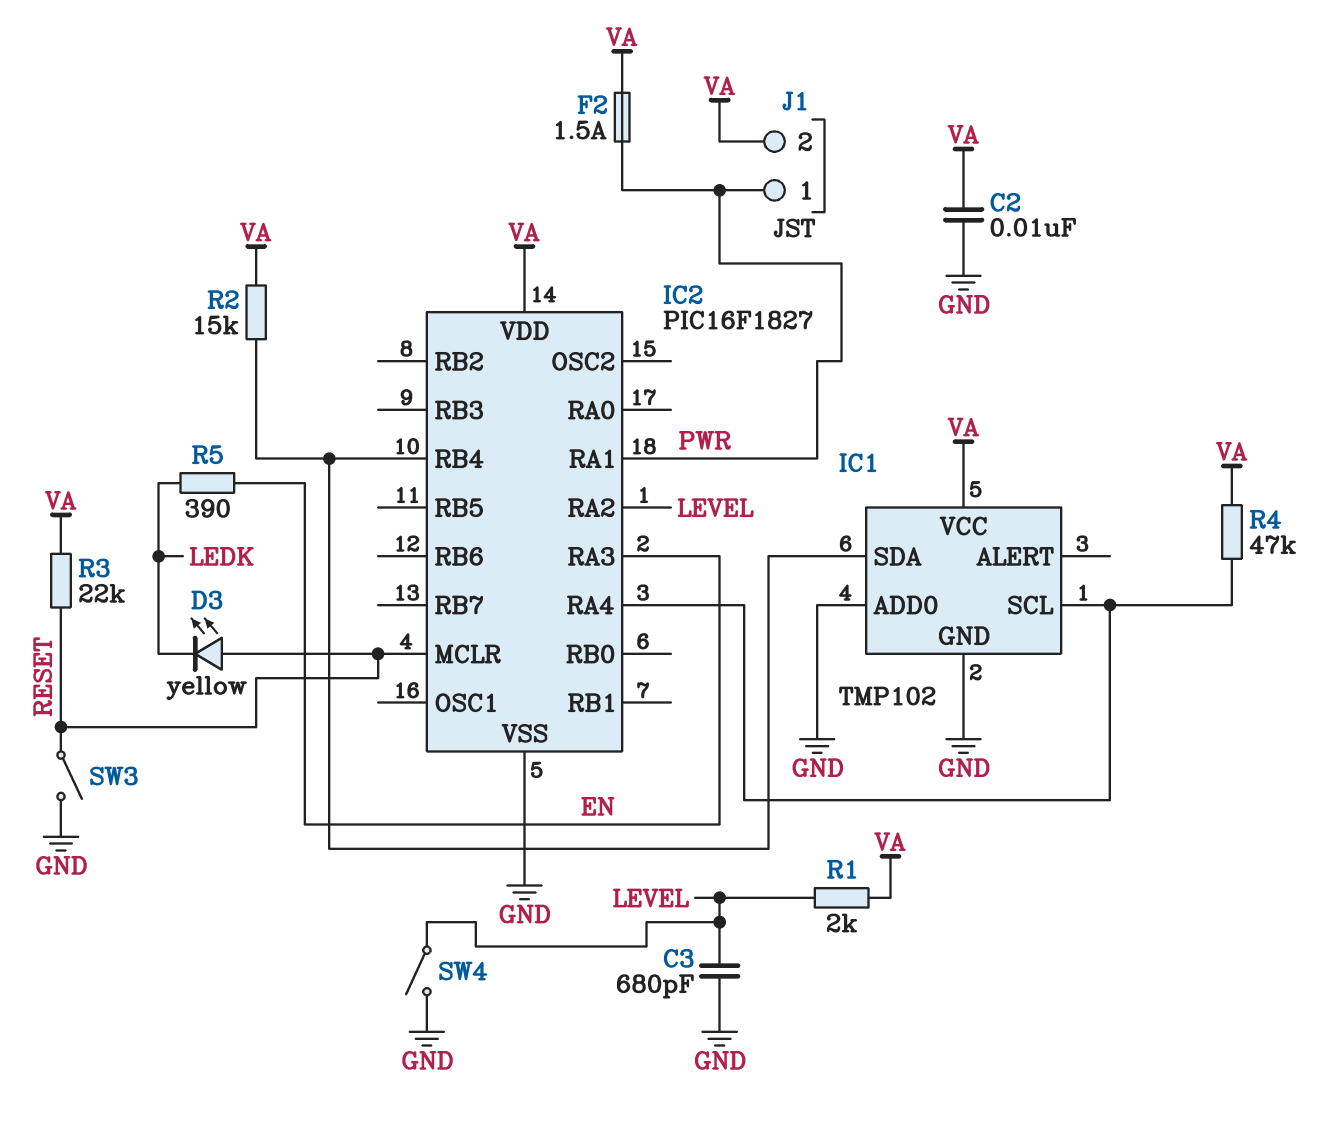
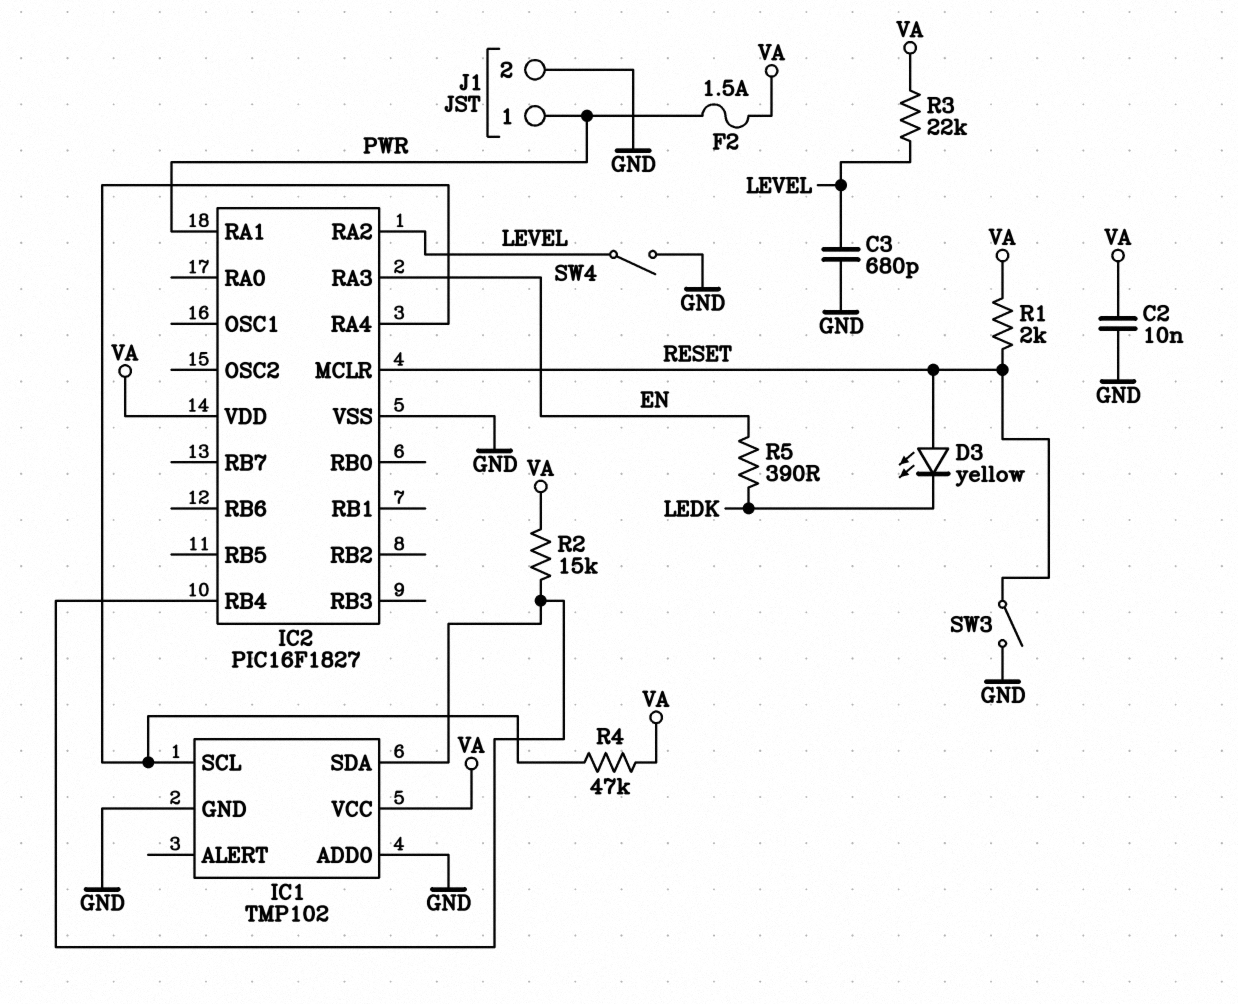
J1 pin 2: VA -> GND
R1: 2k (LEVEL, VA) -> 2k (RESET, VA)
R3: 22k (RESET, VA) -> 22k (LEVEL, VA)

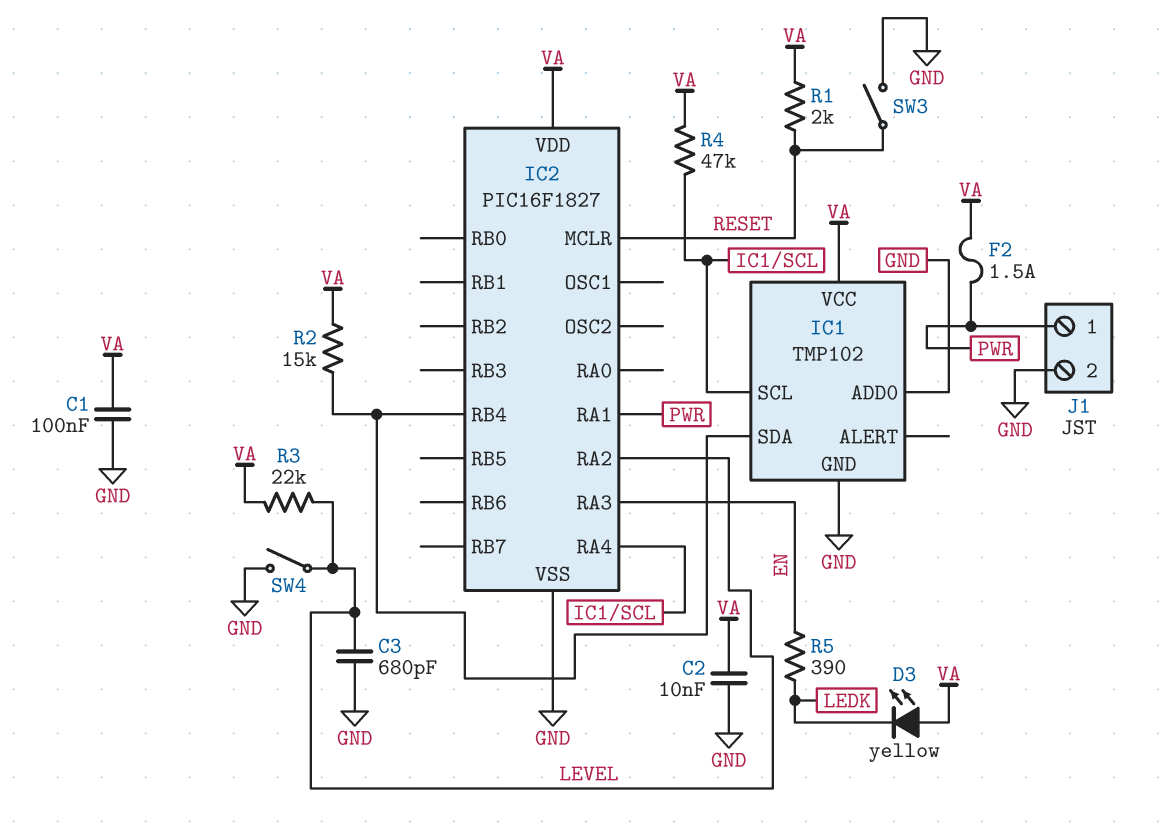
C1: none -> 100nF (GND, VA)
D3: LED yellow (A RESET, K LEDK) -> LED yellow (A VA, K LEDK)

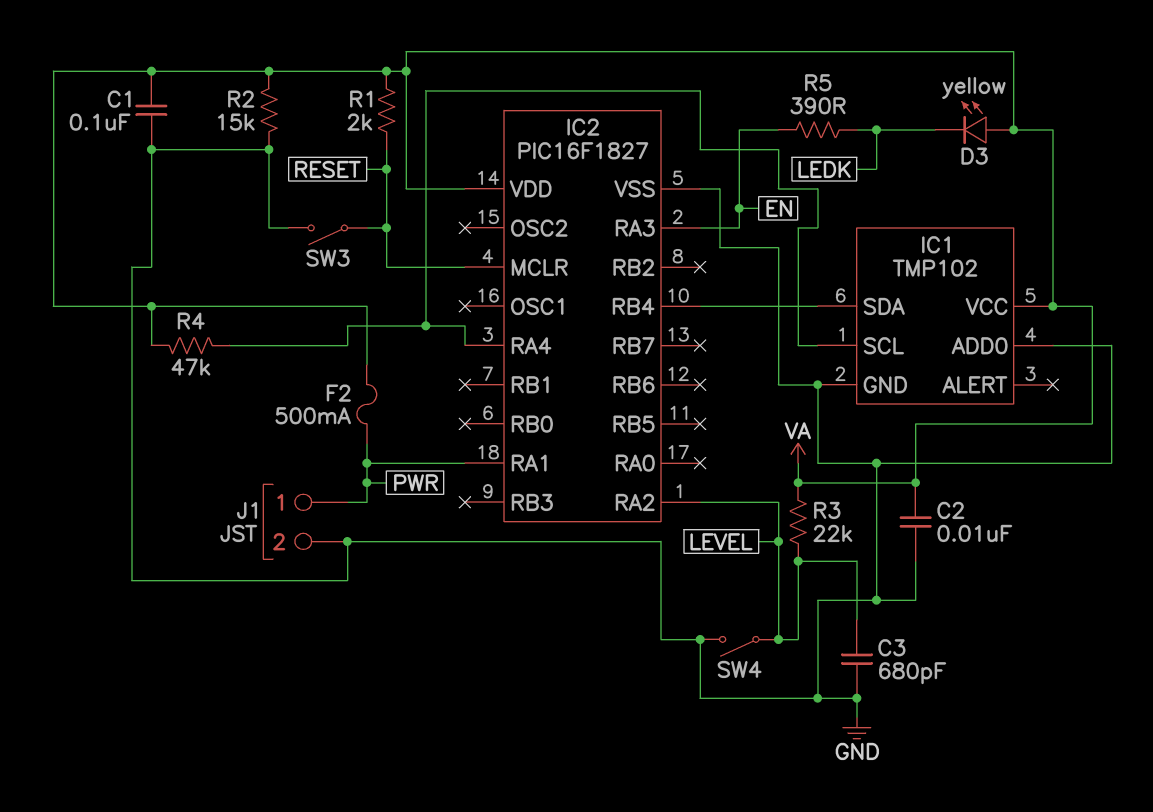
F2: 1.5A (PWR, VA) -> 500mA (PWR, VA)
R2: 15k (IC1/SDA, VA) -> 15k (GND, VA)

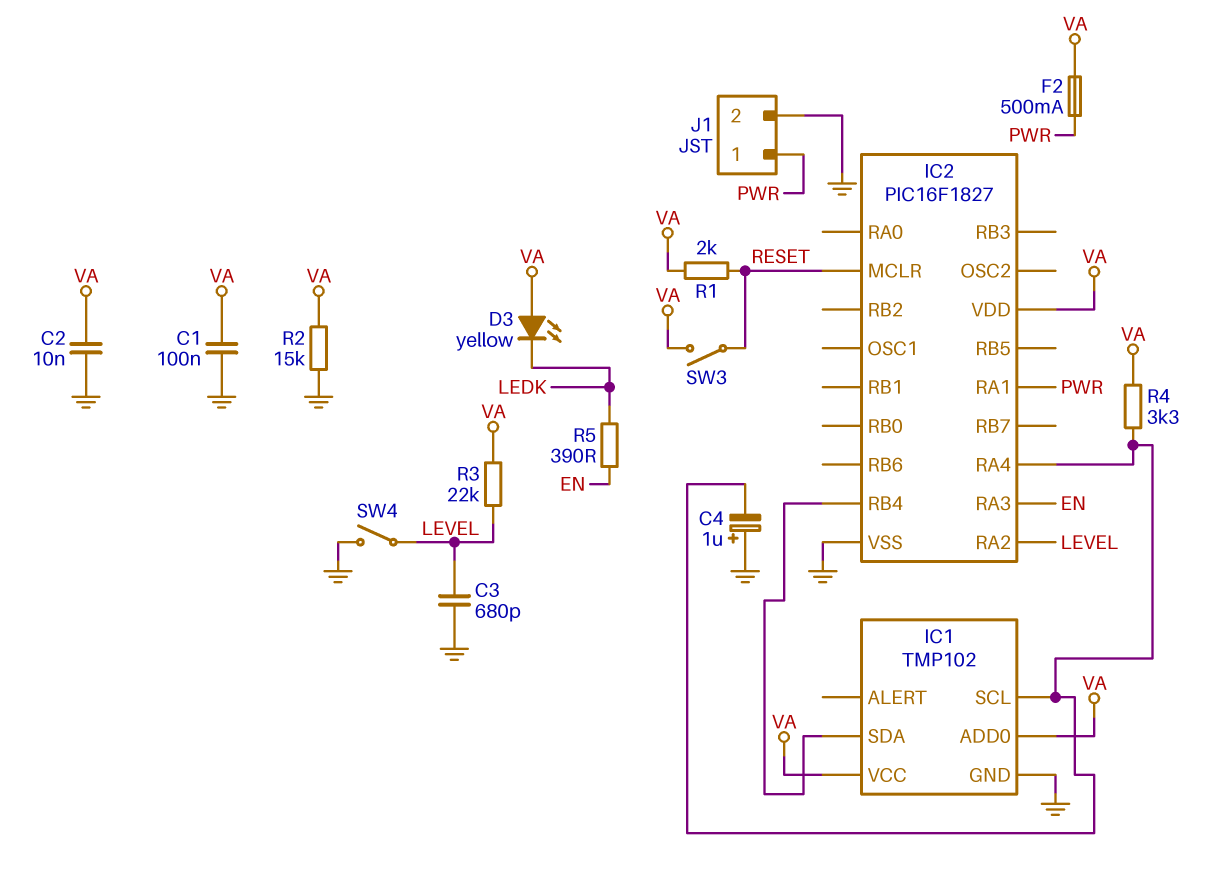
C4: none -> 1uF (plus GND, minus IC1/SCL)
IC1 pin ADD0: GND -> VA
R4: 47k (IC1/SCL, VA) -> 3.3k (IC1/SCL, VA)
SW3: switch (GND, RESET) -> switch (RESET, VA)

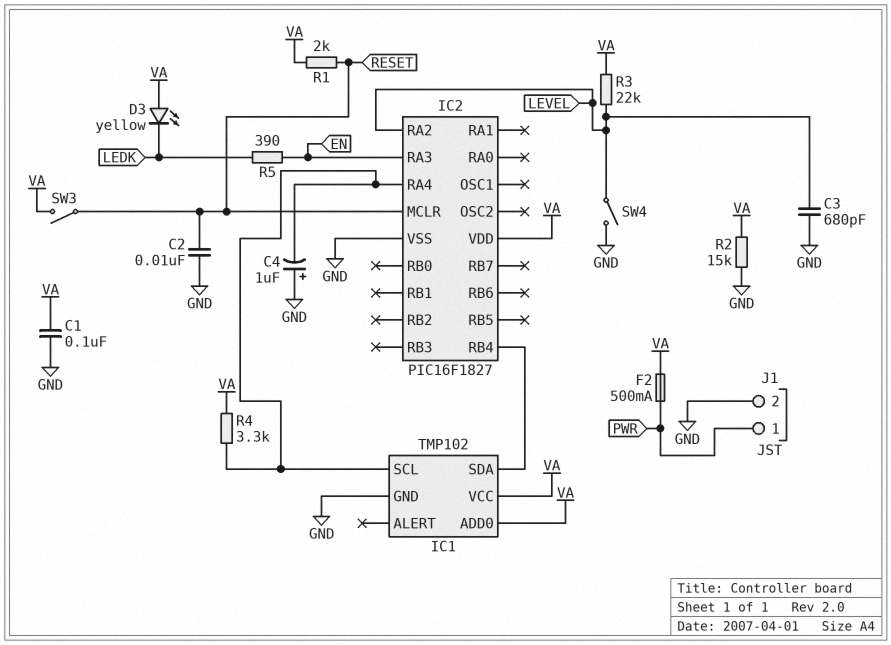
C2: 10nF (GND, VA) -> 10nF (GND, RESET)
IC2 pin RA1: PWR -> none

